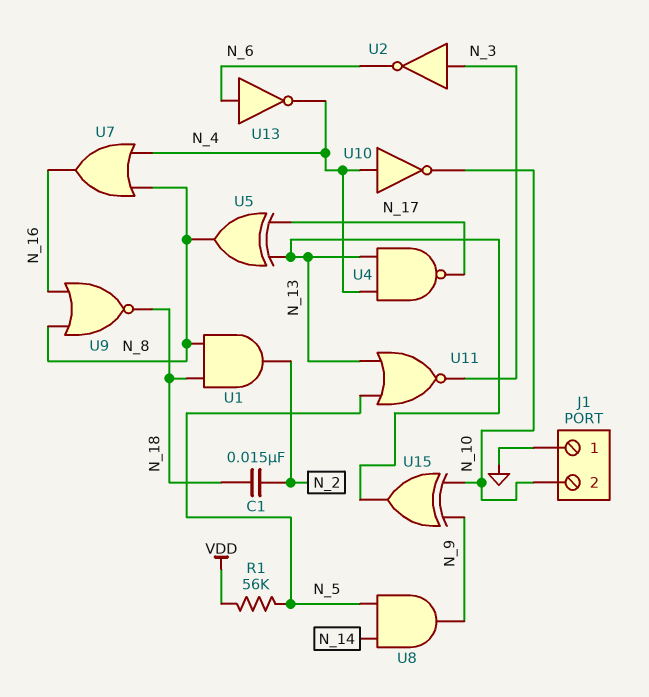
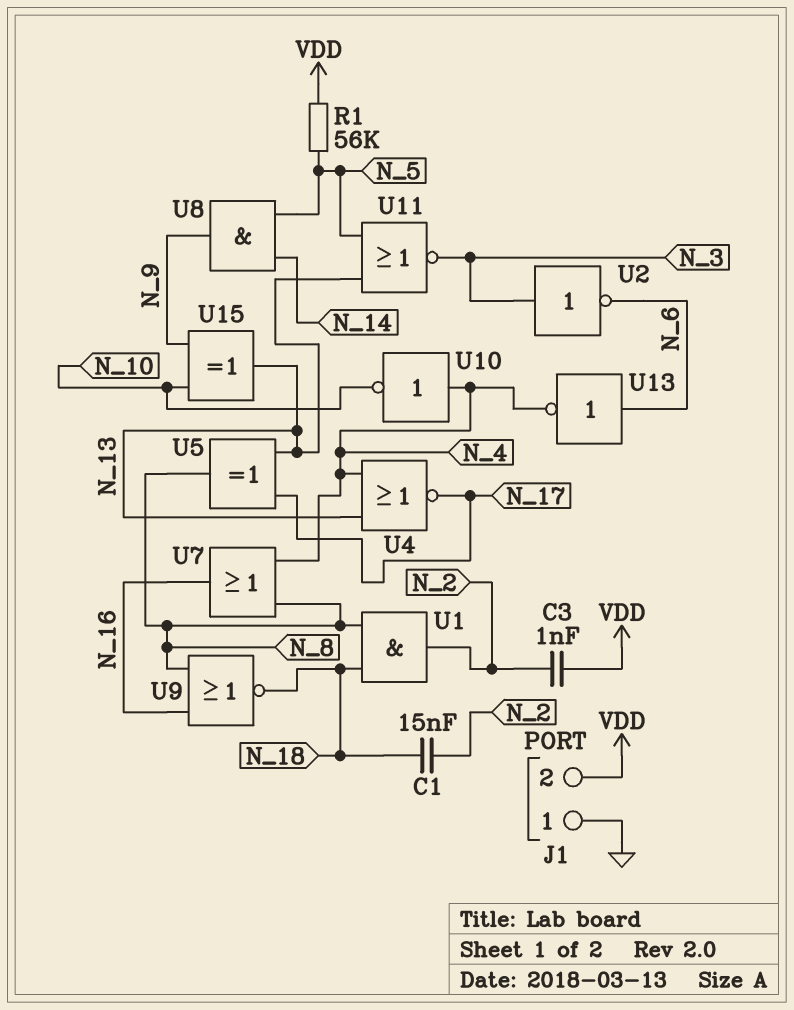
C3: none -> 1nF (N_2, VDD)
J1 pin 2: N_10 -> VDD
U4: NAND (in N_4, in N_13, out N_17) -> NOR (in N_4, in N_13, out N_17)

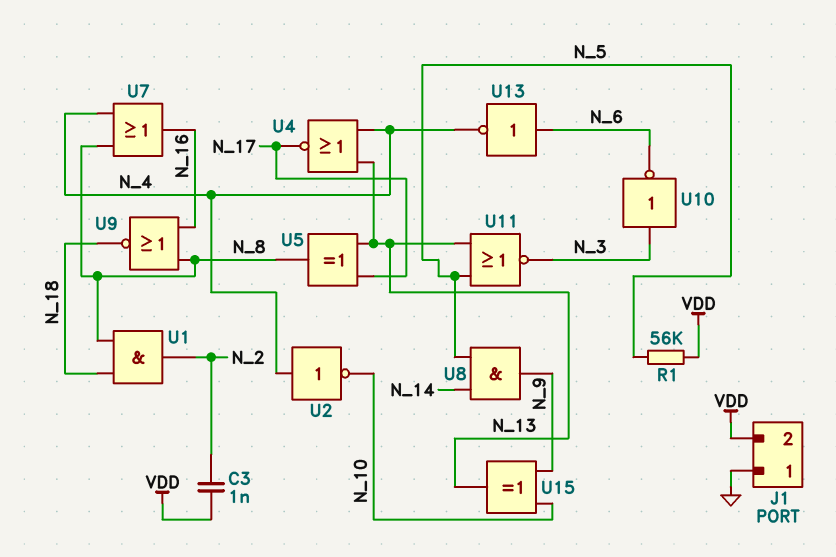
C1: 15nF (N_2, N_18) -> none
U2: NOT (in N_3, out N_6) -> NOT (in N_4, out N_10)
U10: NOT (in N_4, out N_10) -> NOT (in N_3, out N_6)

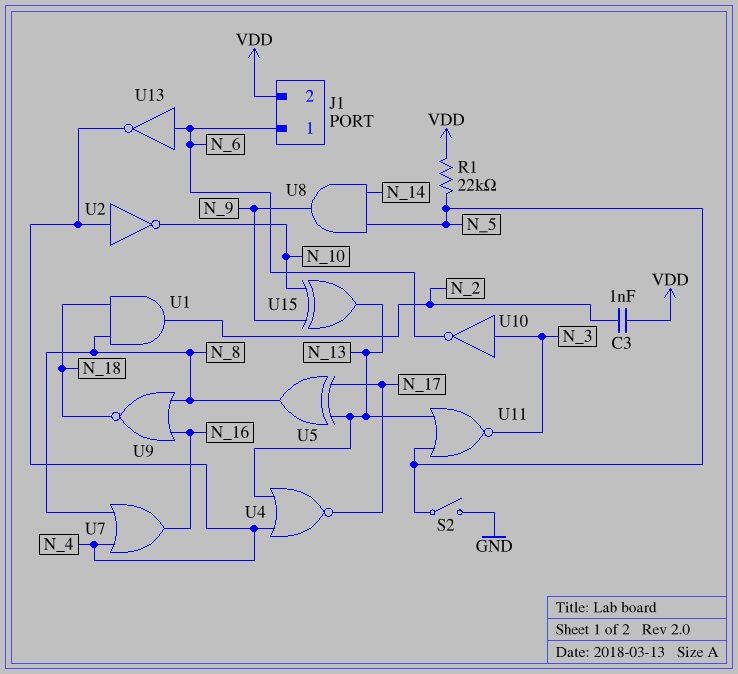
J1 pin 1: GND -> N_6
R1: 56k (N_5, VDD) -> 22k (N_5, VDD)
S2: none -> switch (GND, N_5)

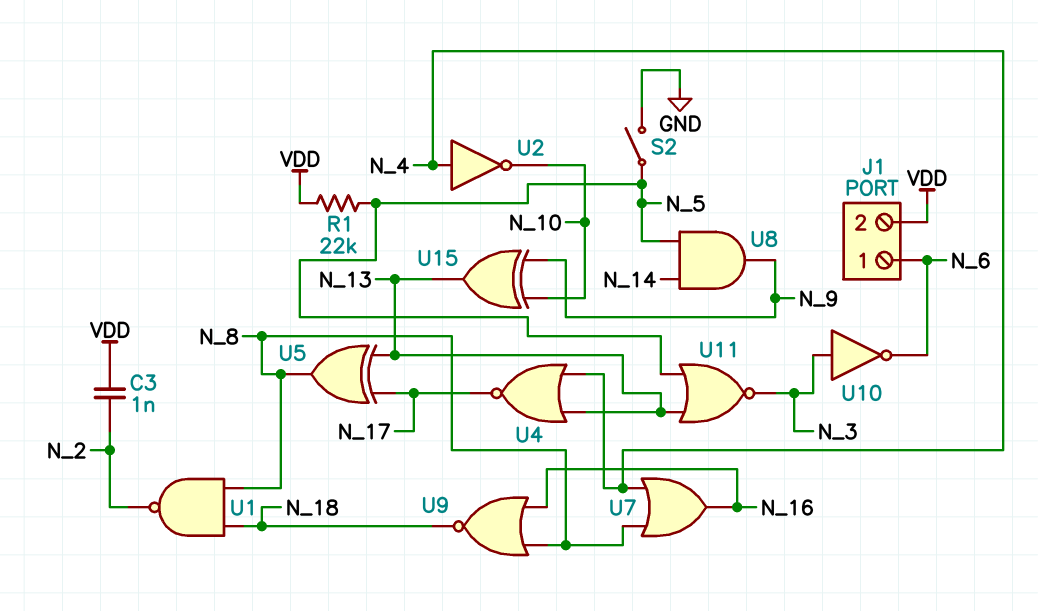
U1: AND (in N_8, in N_18, out N_2) -> NAND (in N_8, in N_18, out N_2)
U13: NOT (in N_6, out N_4) -> none

